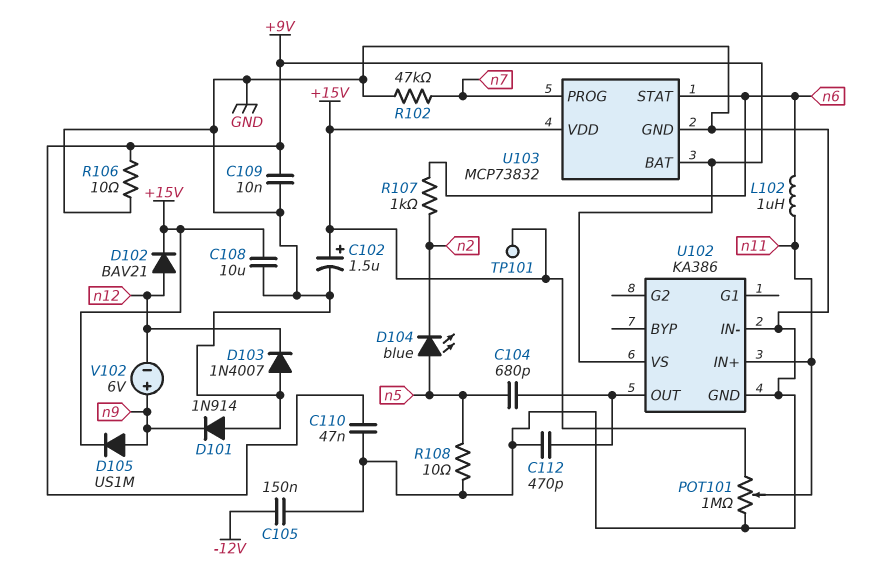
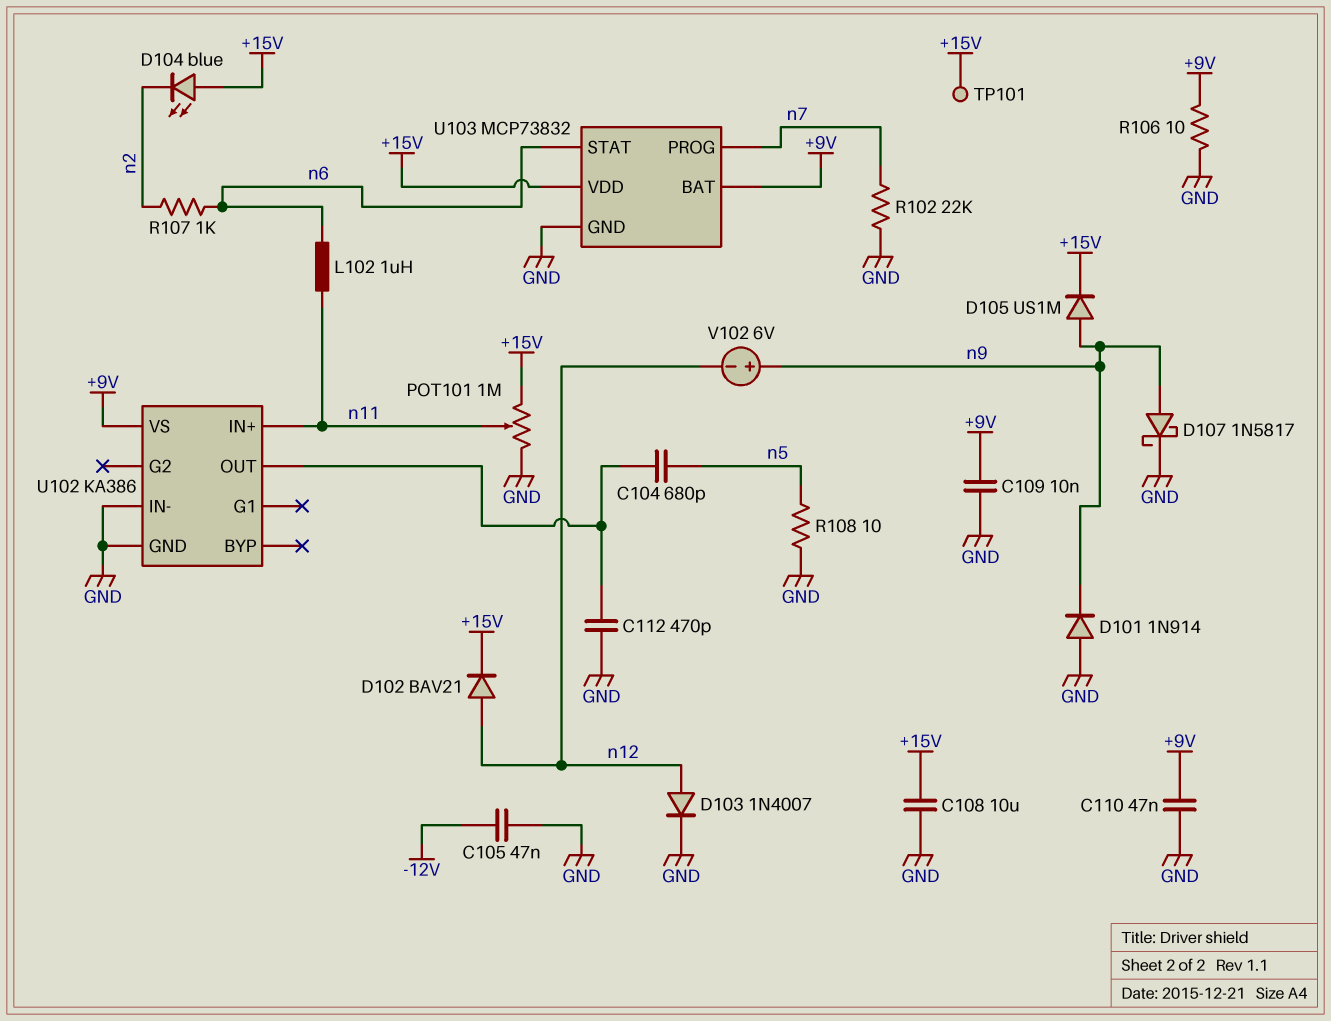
C102: 1.5uF (plus +15V, minus GND) -> none
C105: 150nF (-12V, GND) -> 47nF (-12V, GND)
D103: diode 1N4007 (A GND, K n12) -> diode 1N4007 (A n12, K GND)
D104: LED blue (A n5, K n2) -> LED blue (A +15V, K n2)
D107: none -> schottky 1N5817 (A n9, K GND)
R102: 47k (GND, n7) -> 22k (GND, n7)

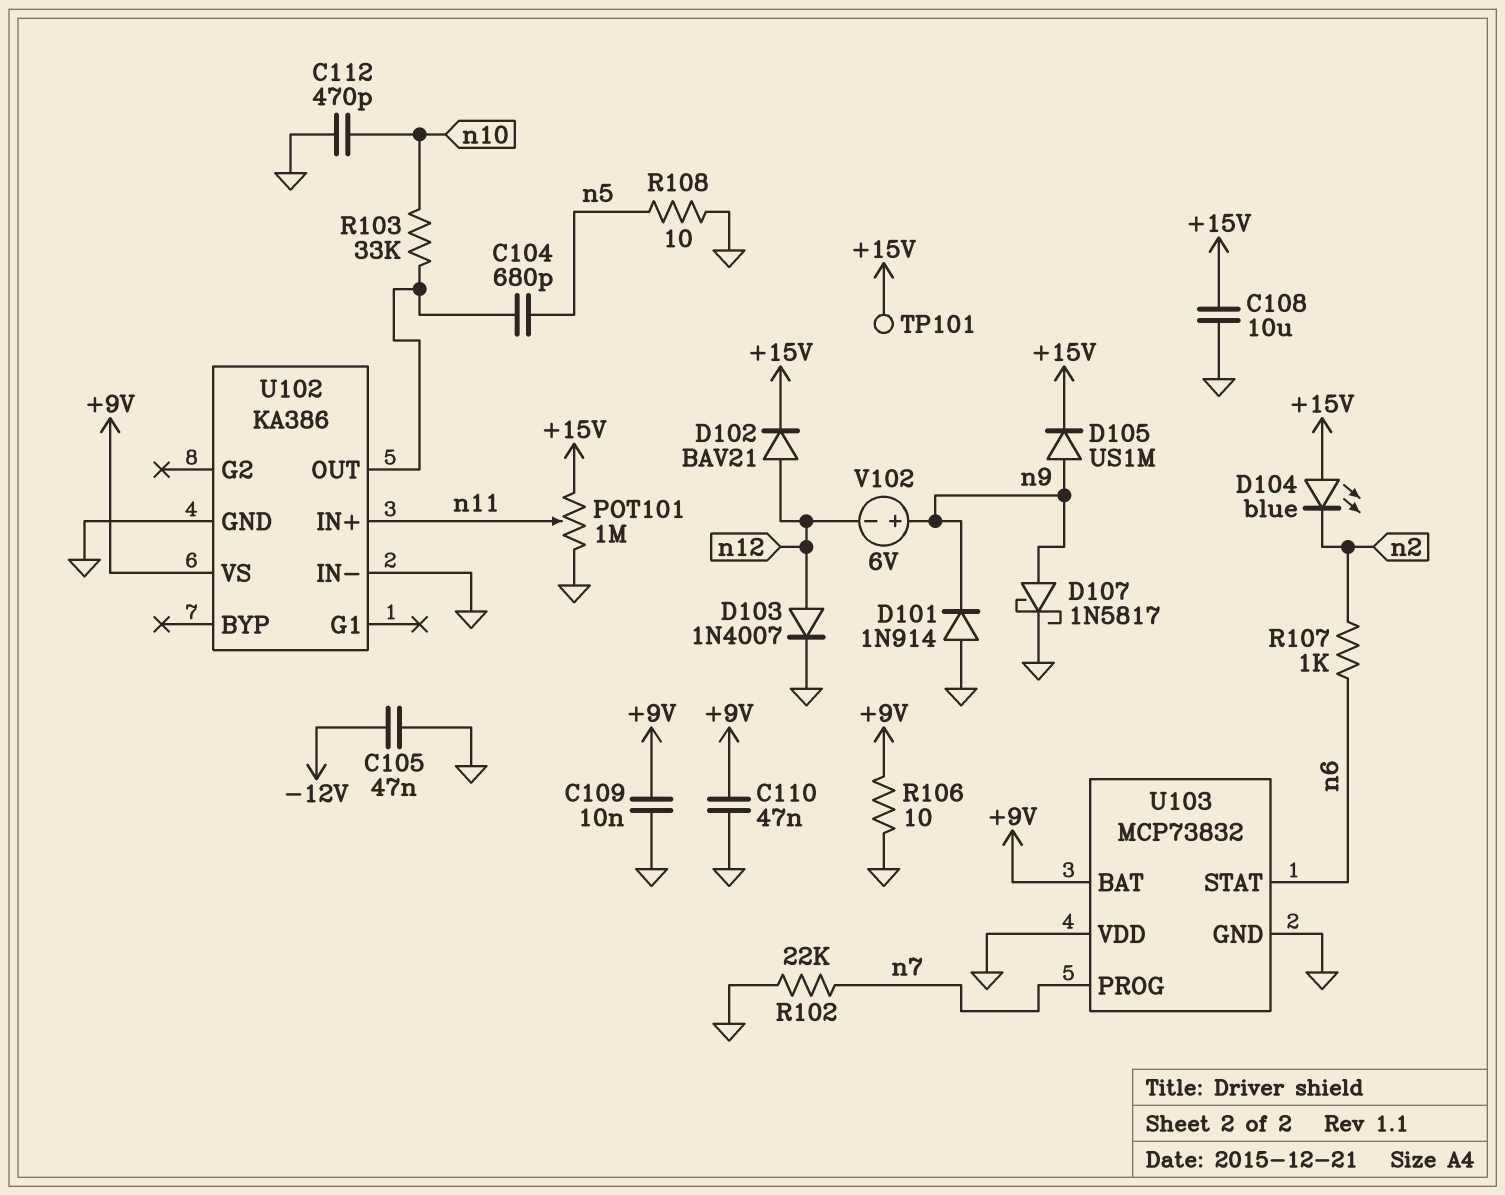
C112: 470pF (GND, U102/OUT) -> 470pF (GND, n10)
L102: 1uH (n6, n11) -> none
R103: none -> 33k (U102/OUT, n10)
U103 pin VDD: +15V -> GND

